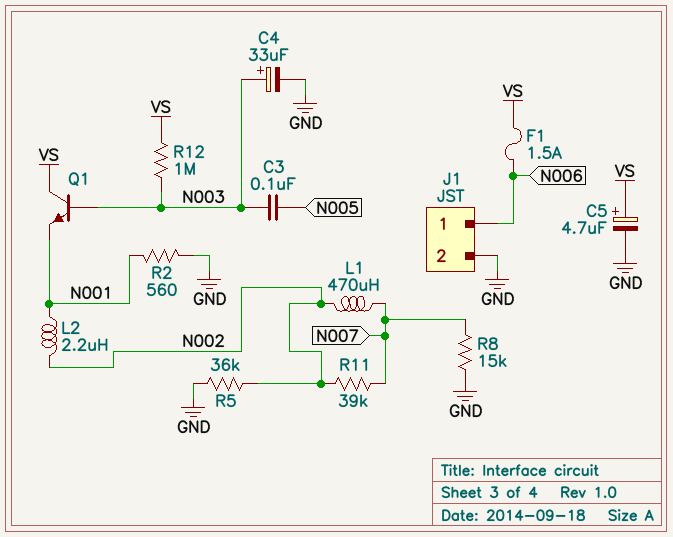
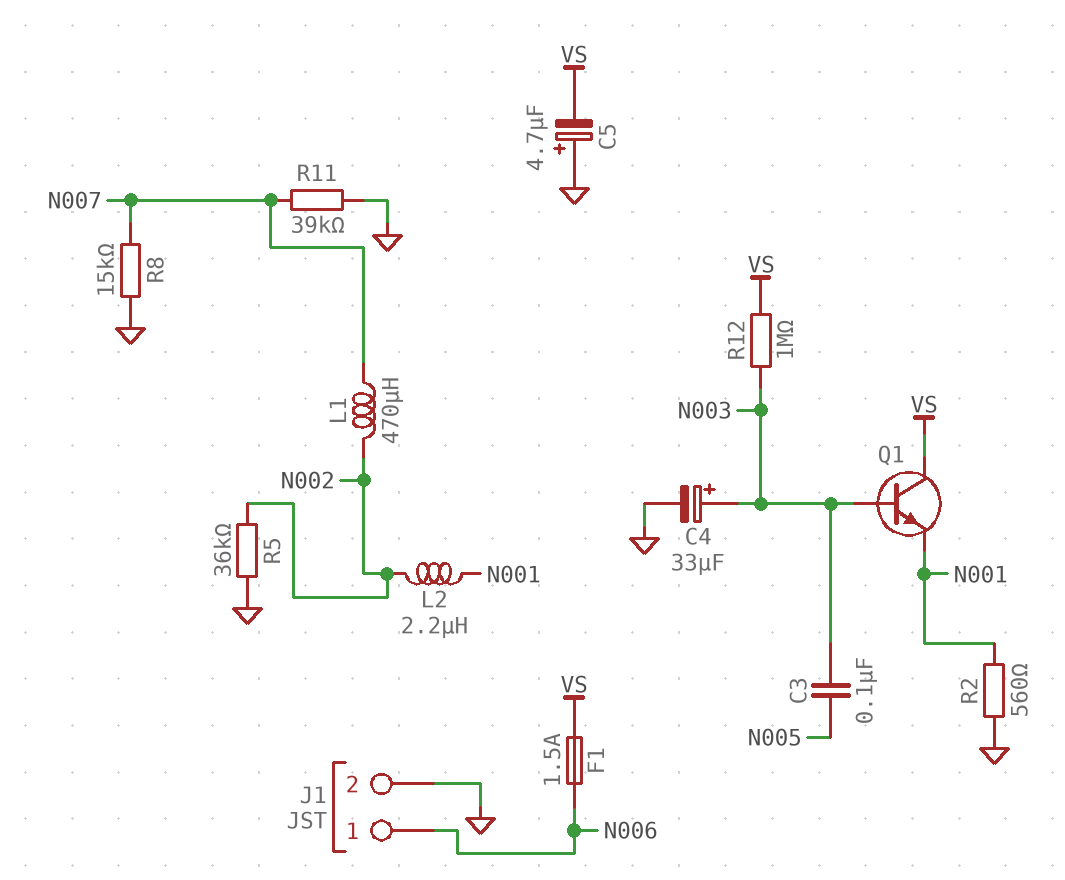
C5: 4.7uF (plus VS, minus GND) -> 4.7uF (plus GND, minus VS)
R11: 39k (N002, N007) -> 39k (GND, N007)

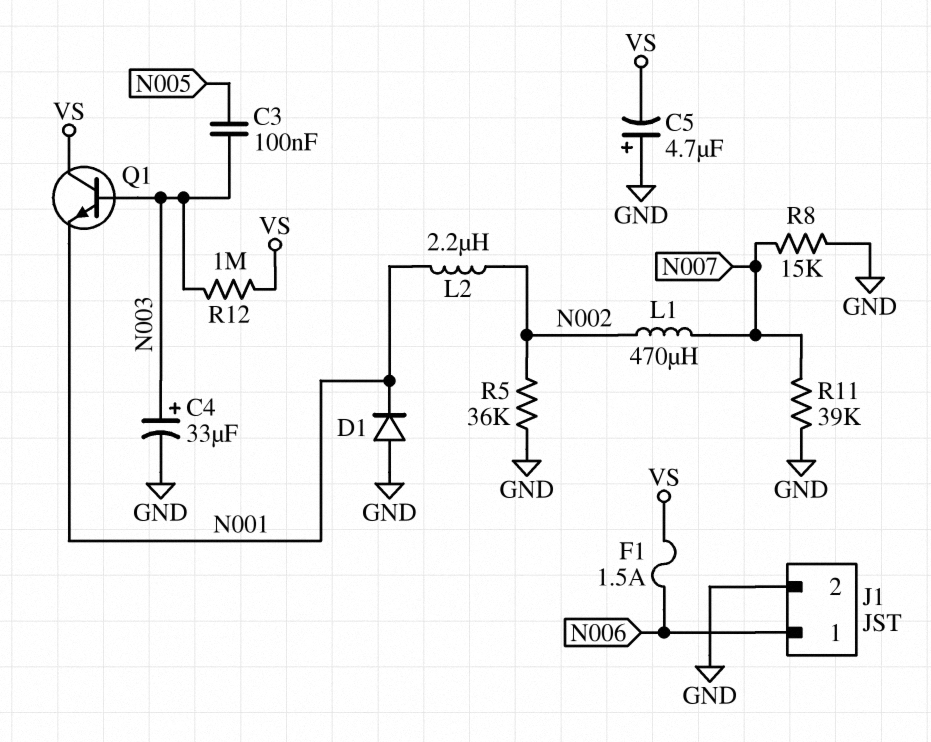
D1: none -> diode (A GND, K N001)
R2: 560 (GND, N001) -> none

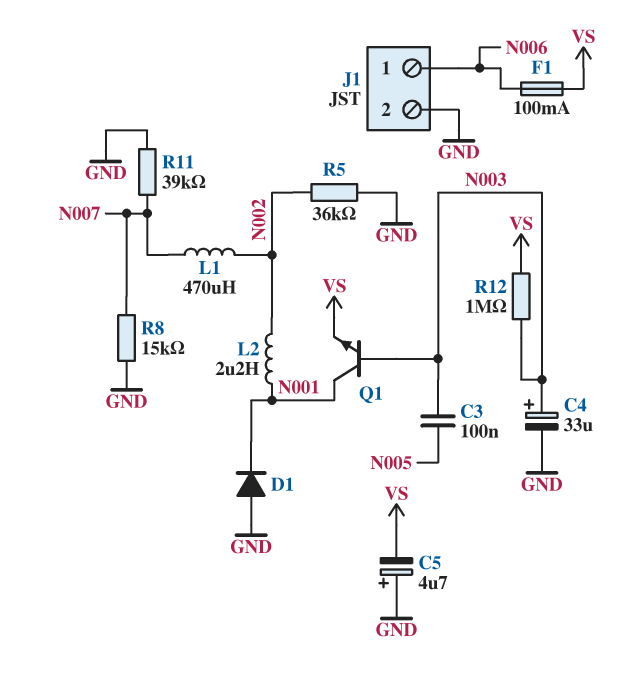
F1: 1.5A (N006, VS) -> 100mA (N006, VS)
Q1: NPN (B N003, C VS, E N001) -> NPN (B N003, C N001, E VS)

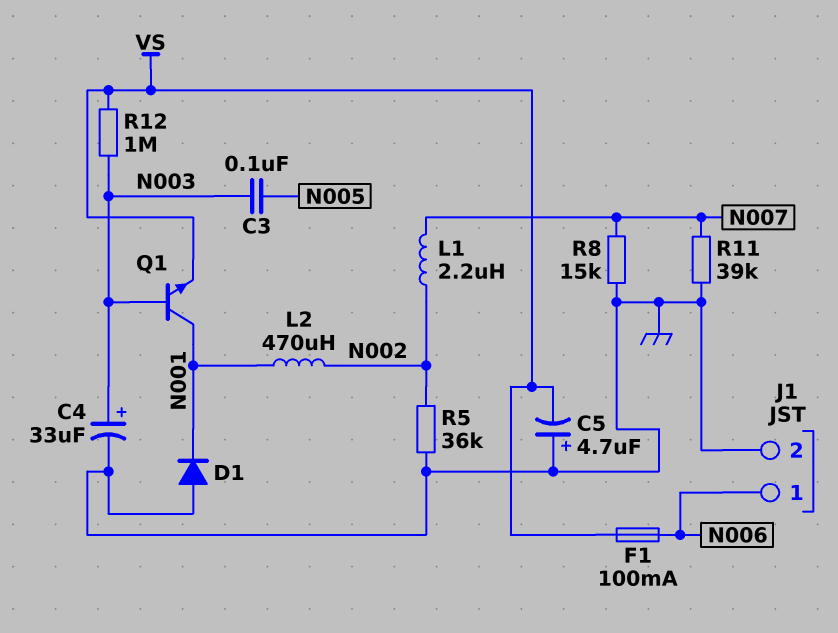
L1: 470uH (N002, N007) -> 2.2uH (N002, N007)
L2: 2.2uH (N001, N002) -> 470uH (N001, N002)

